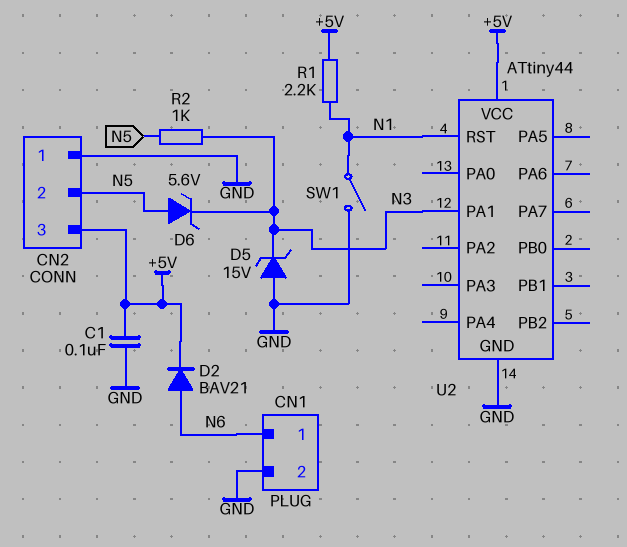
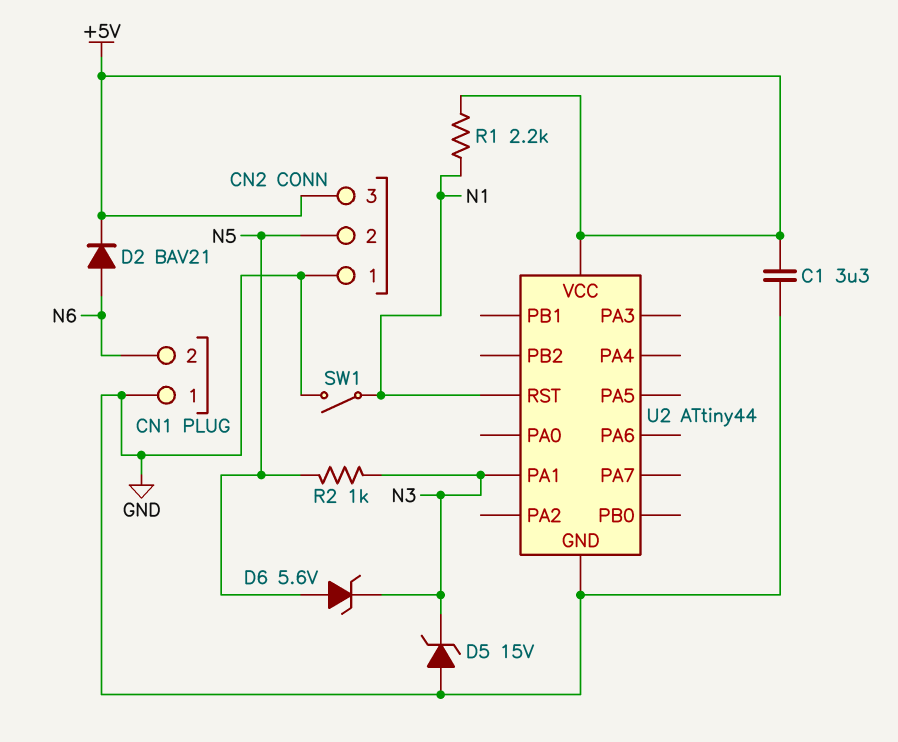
C1: 100nF (+5V, GND) -> 3.3uF (+5V, GND)
CN1 pin 1: N6 -> GND
CN1 pin 2: GND -> N6

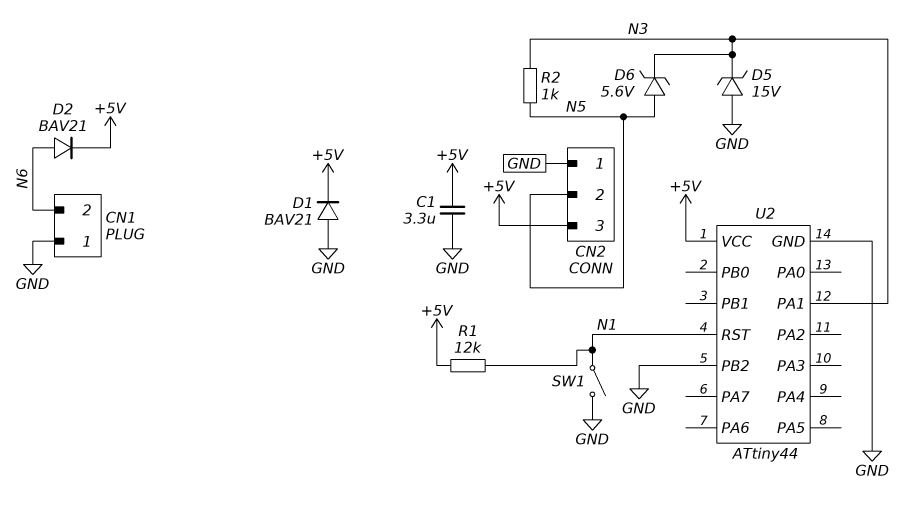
D1: none -> diode BAV21 (A GND, K +5V)
R1: 2.2k (+5V, N1) -> 12k (+5V, N1)
U2 pin PB2: none -> GND

